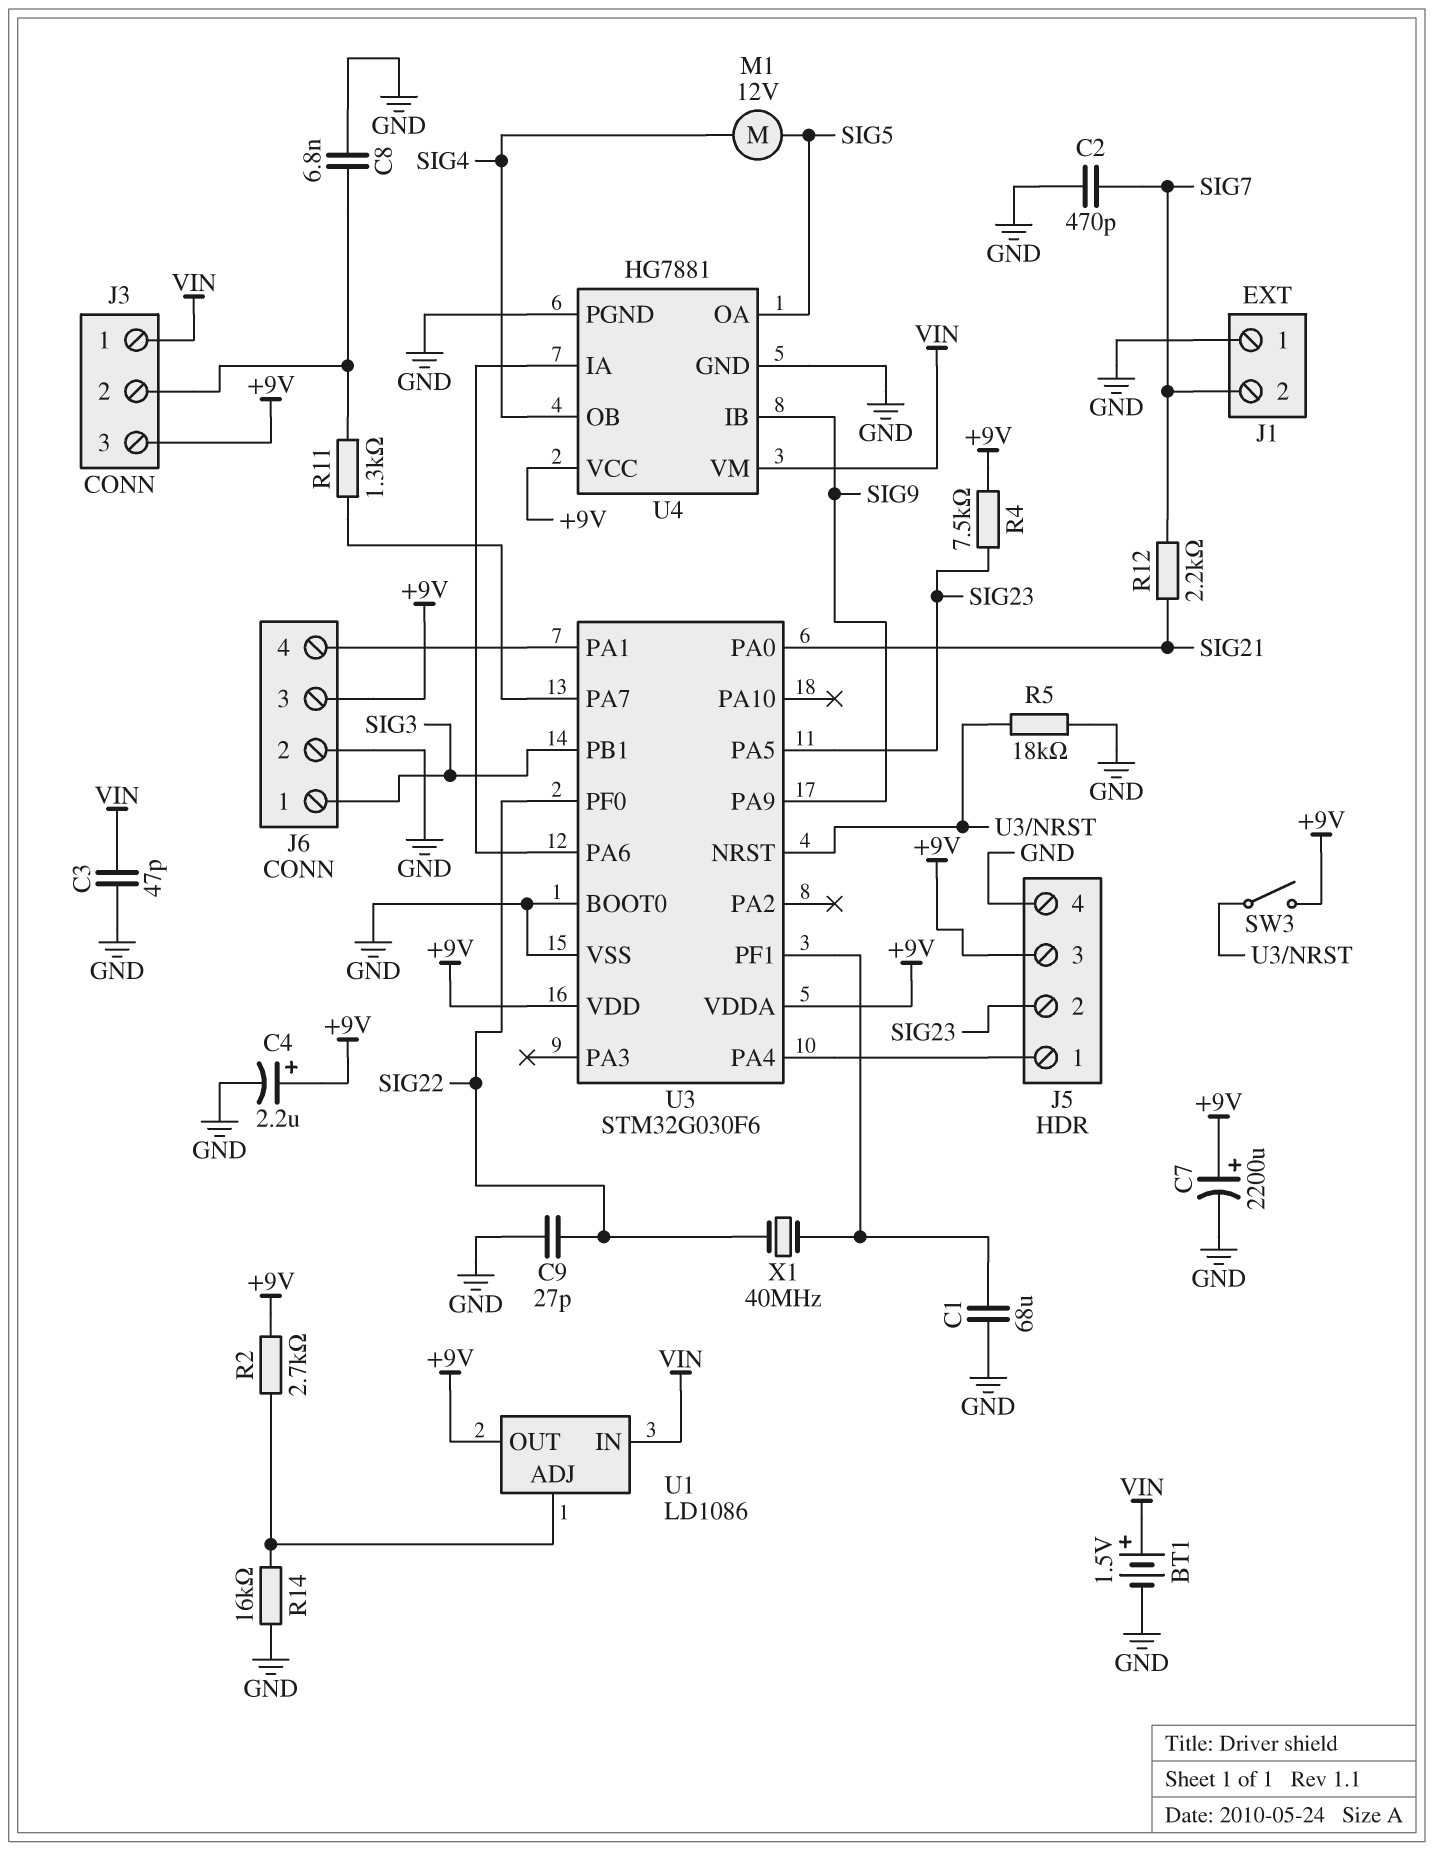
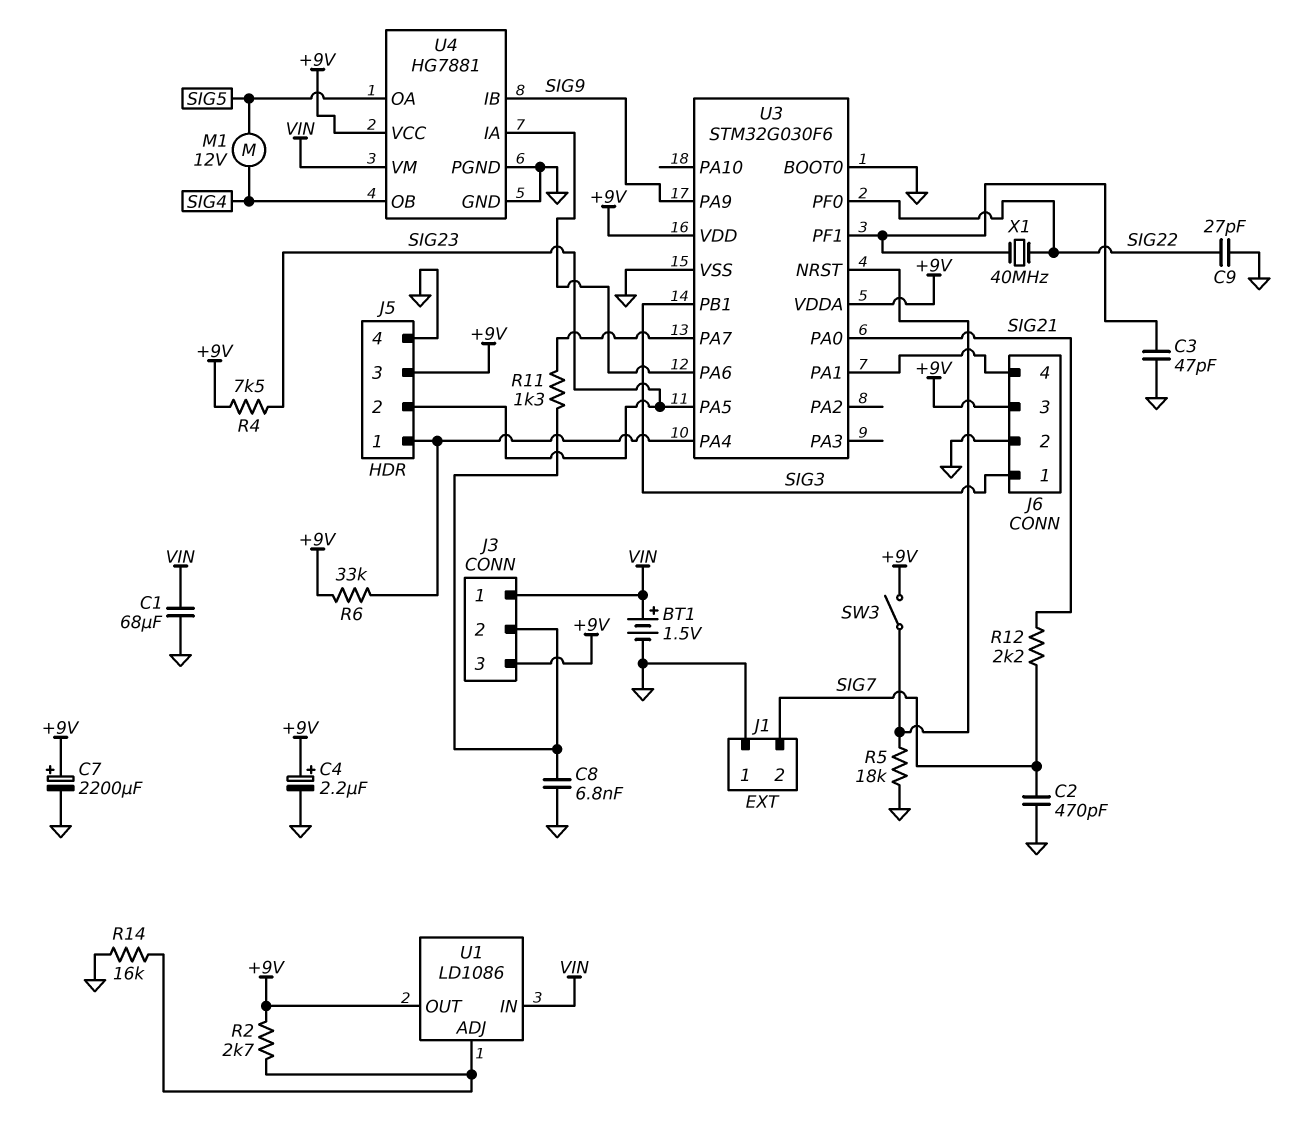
C1: 68uF (GND, U3/PF1) -> 68uF (GND, VIN)
C3: 47pF (GND, VIN) -> 47pF (GND, U3/PF1)
R6: none -> 33k (+9V, J5/1)

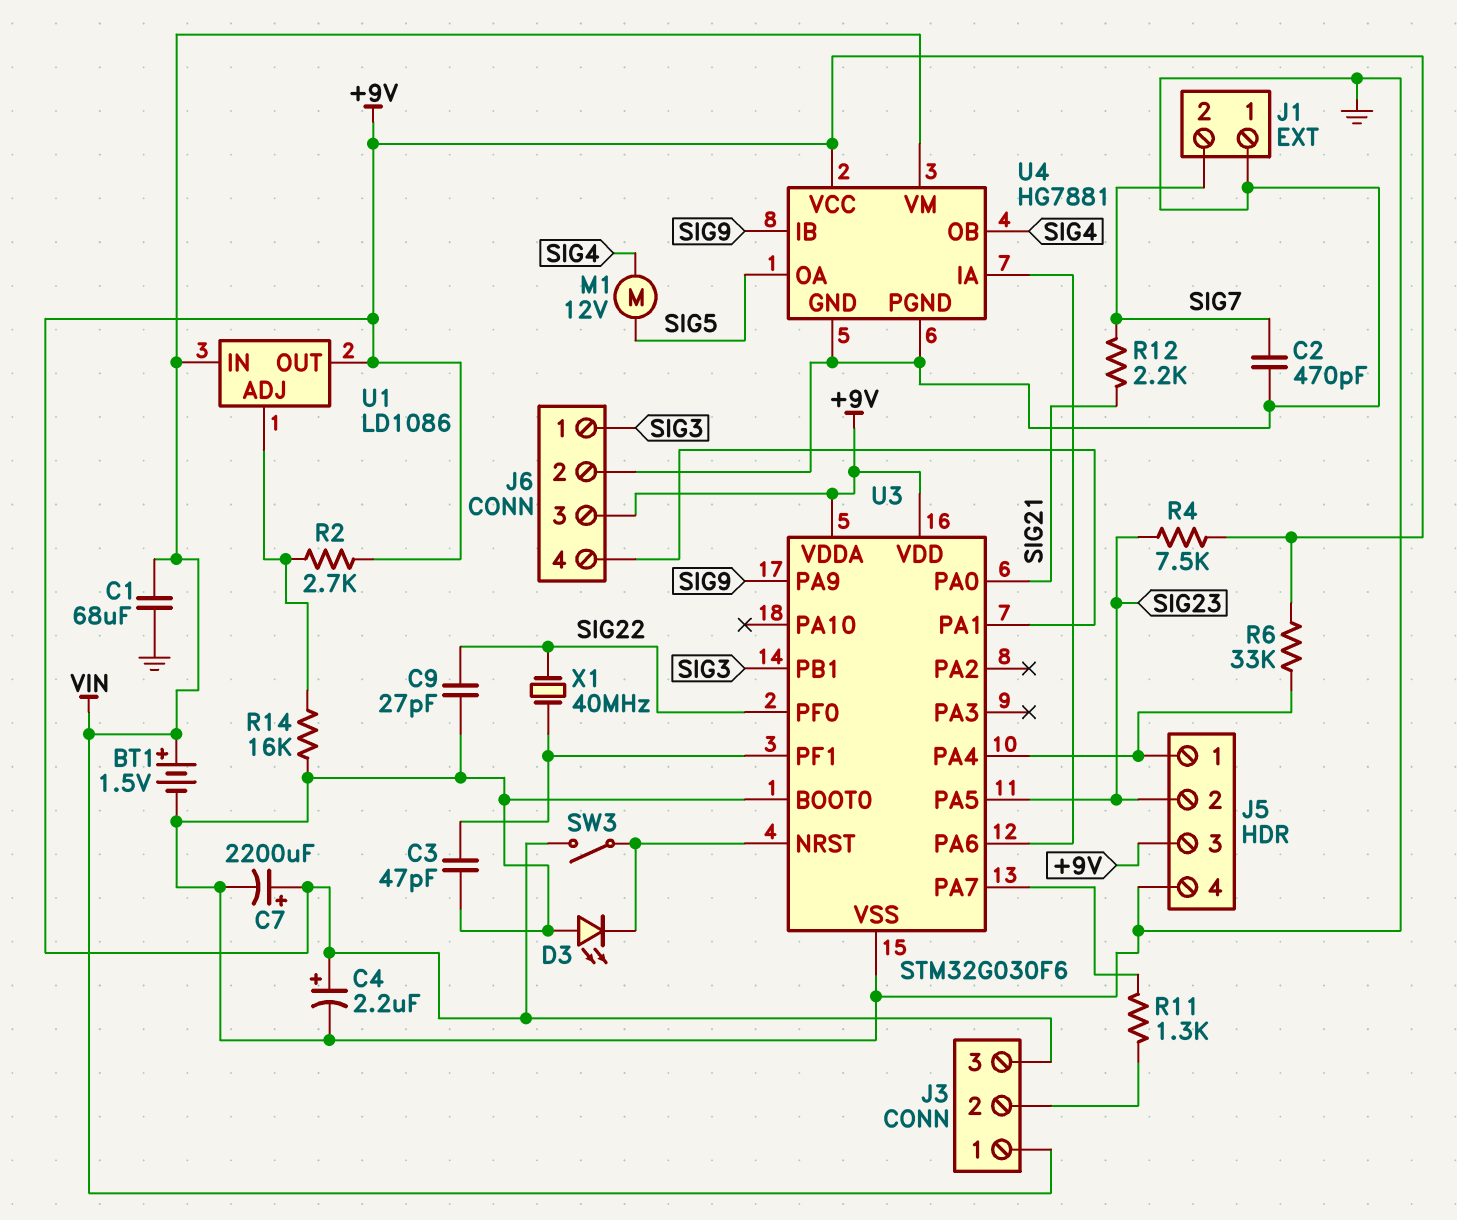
C8: 6.8nF (GND, J3/2) -> none
D3: none -> LED (A GND, K U3/NRST)
R5: 18k (GND, U3/NRST) -> none

